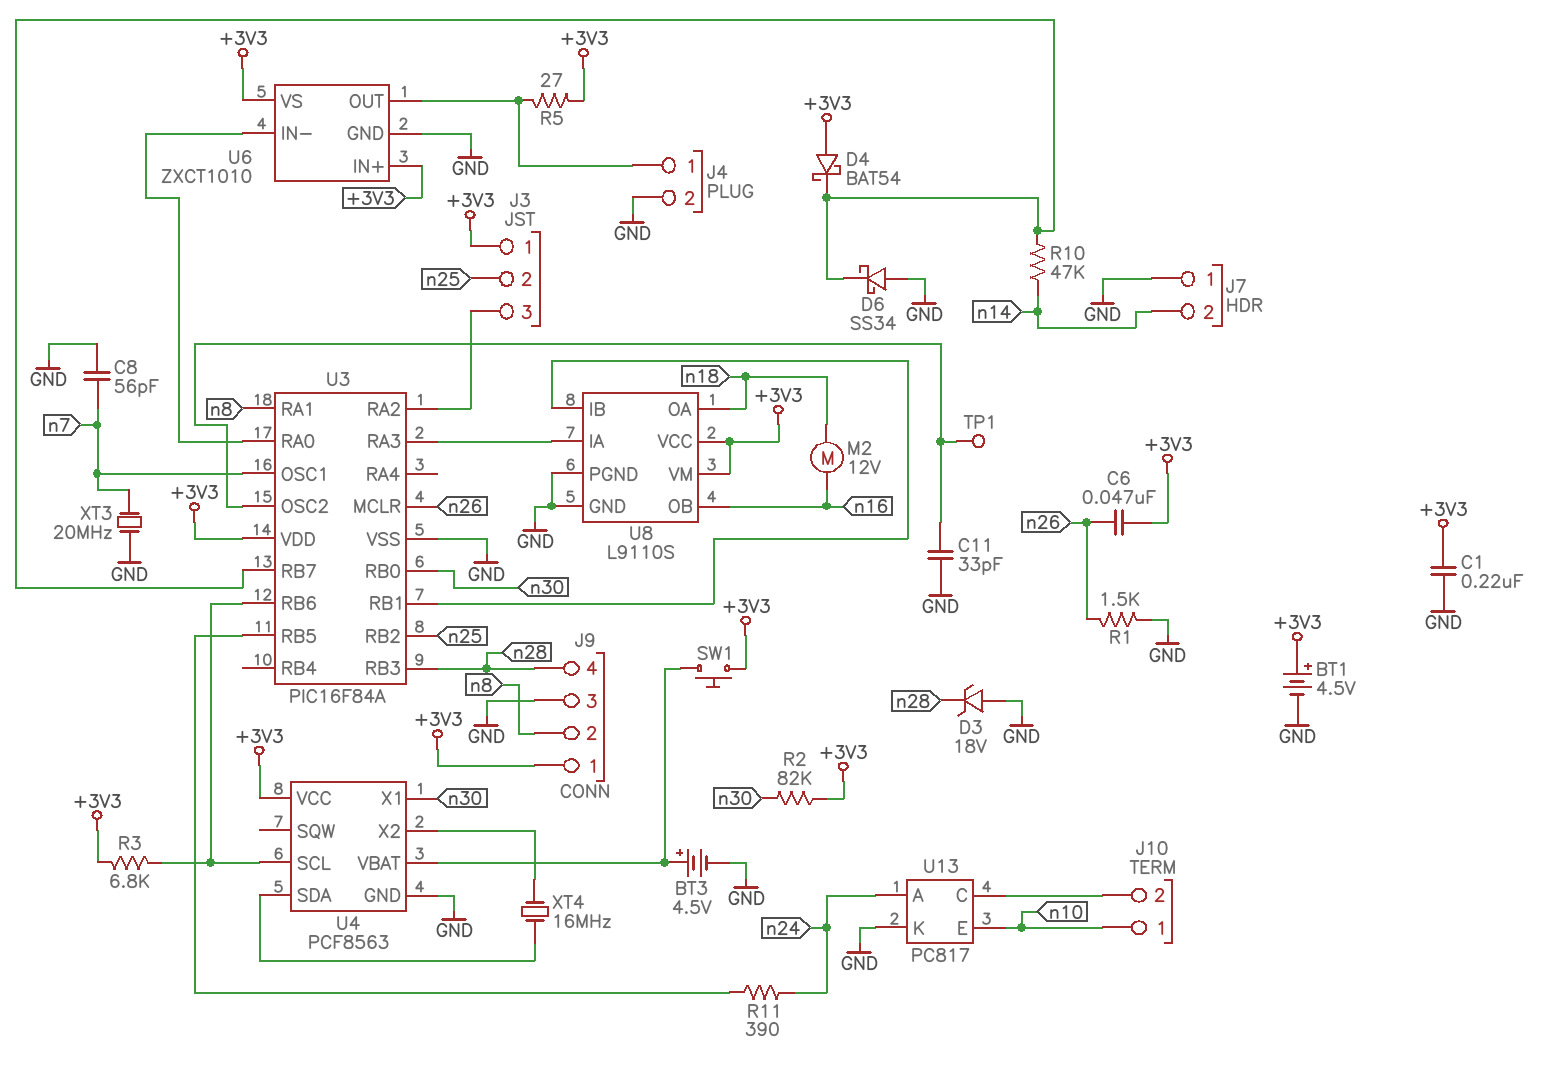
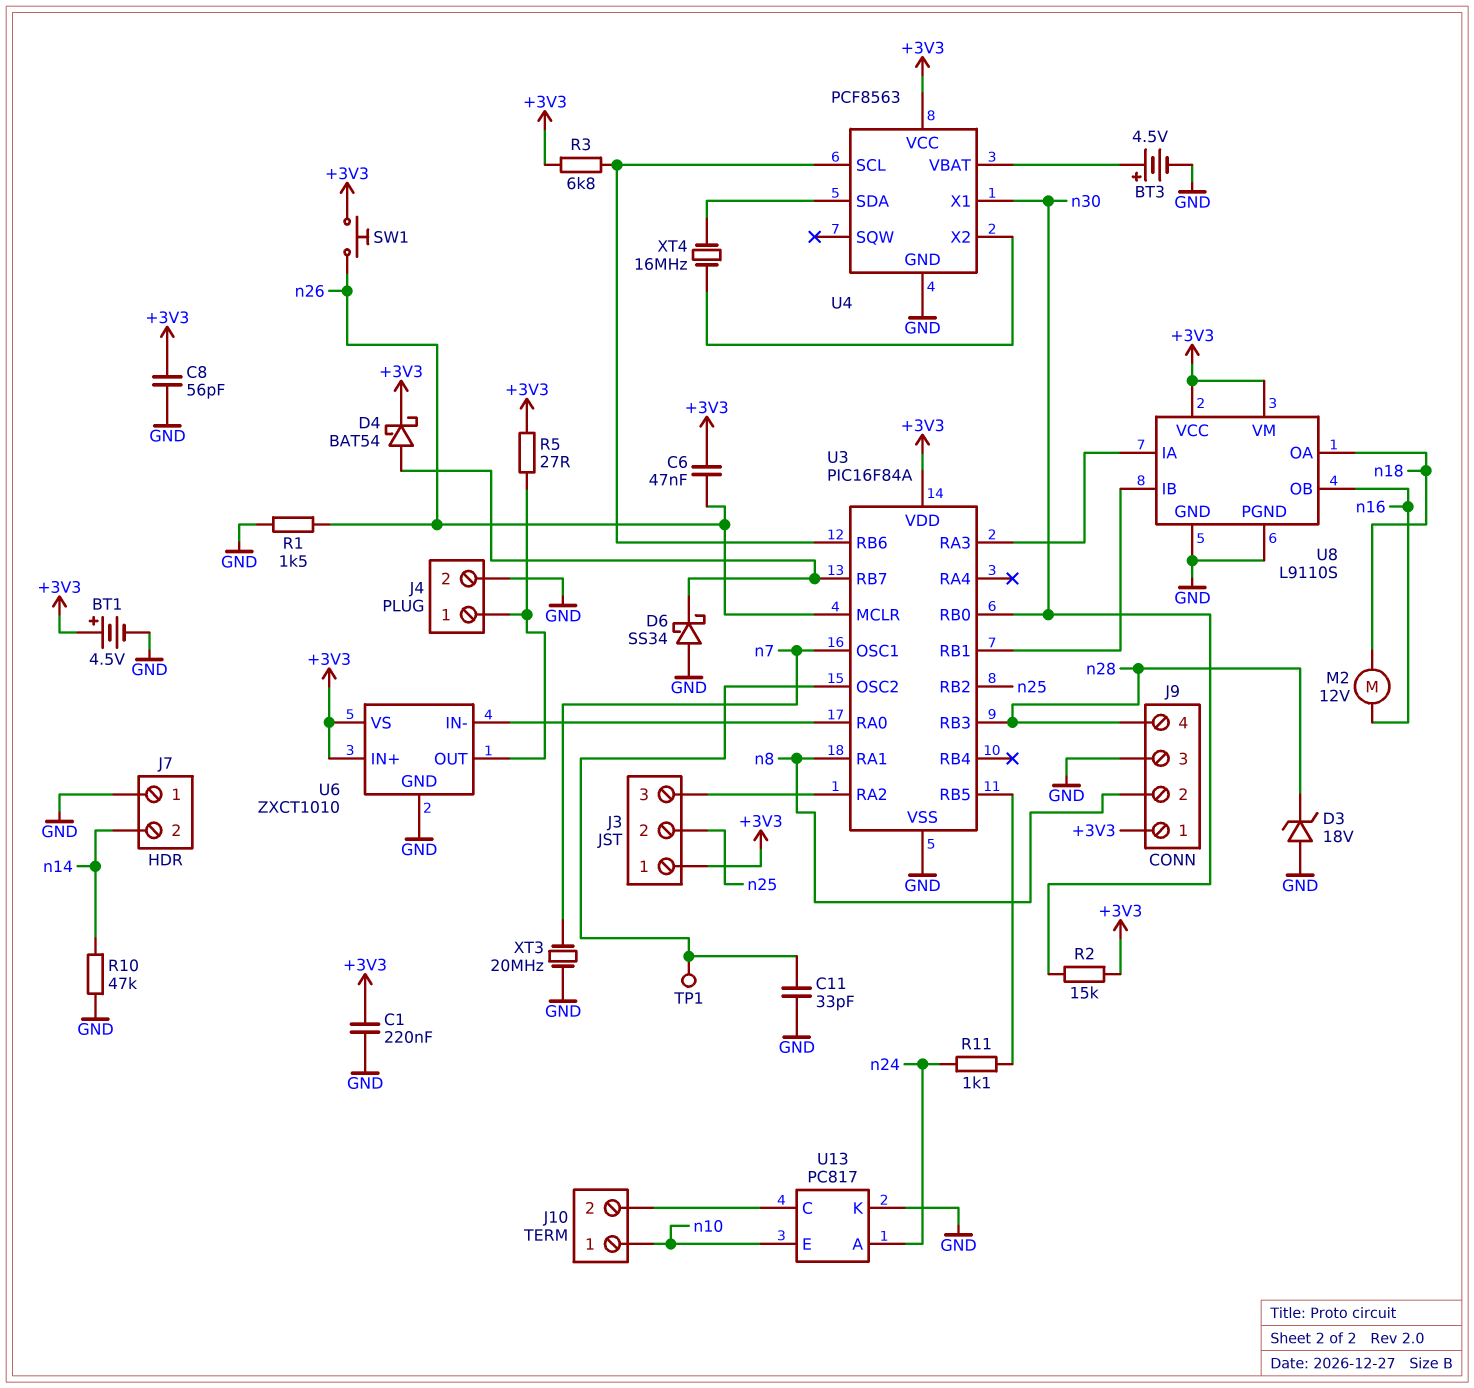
C8: 56pF (GND, n7) -> 56pF (+3V3, GND)
D4: schottky BAT54 (A +3V3, K U3/RB7) -> schottky BAT54 (A U3/RB7, K +3V3)
R2: 82k (+3V3, n30) -> 15k (+3V3, n30)
R10: 47k (U3/RB7, n14) -> 47k (GND, n14)
R11: 390 (U3/RB5, n24) -> 1.1k (U3/RB5, n24)
SW1: button (+3V3, U4/VBAT) -> button (+3V3, n26)

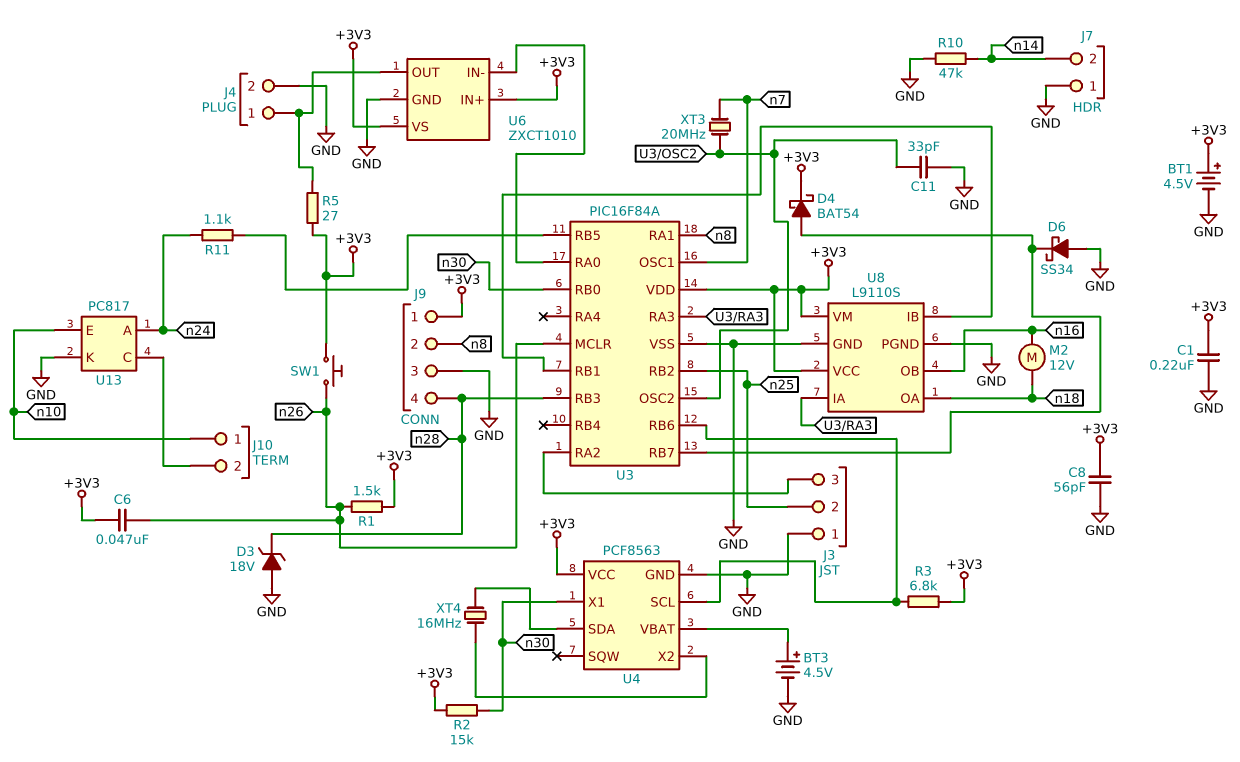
J3 pin 1: +3V3 -> GND
R1: 1.5k (GND, n26) -> 1.5k (+3V3, n26)
TP1: test point (U3/OSC2) -> none
XT3: 20MHz (GND, n7) -> 20MHz (U3/OSC2, n7)

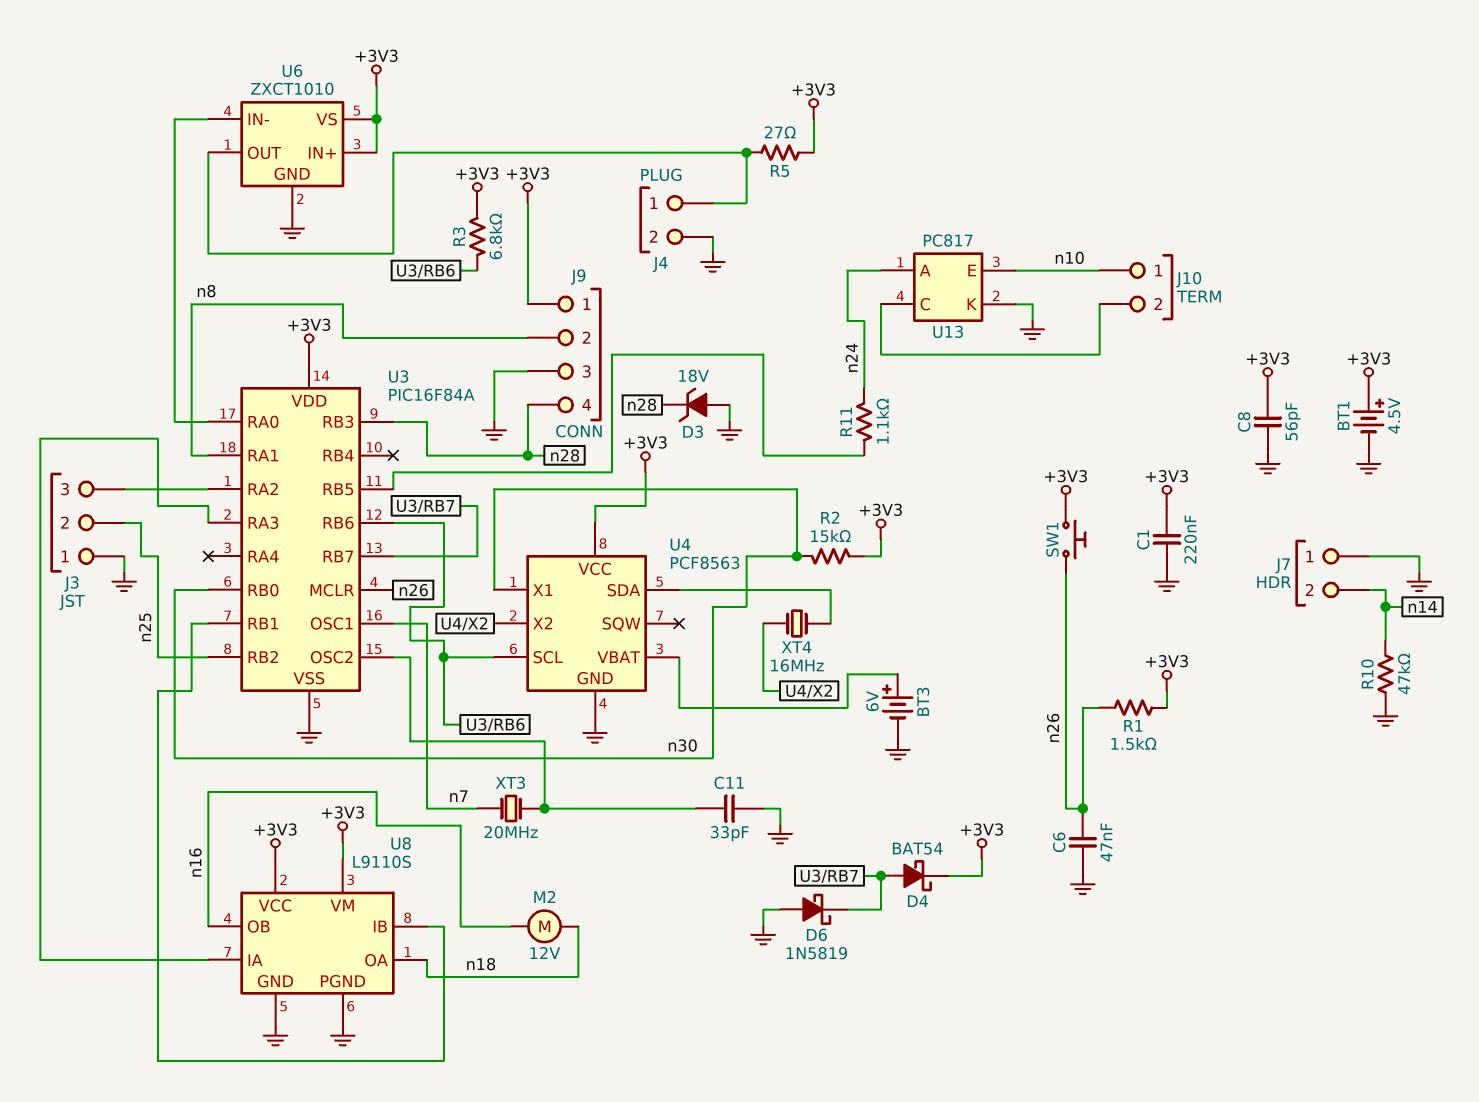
BT3: 4.5V (plus U4/VBAT, minus GND) -> 6V (plus U4/VBAT, minus GND)
C6: 47nF (+3V3, n26) -> 47nF (GND, n26)
D6: schottky SS34 (A GND, K U3/RB7) -> schottky 1N5819 (A GND, K U3/RB7)

